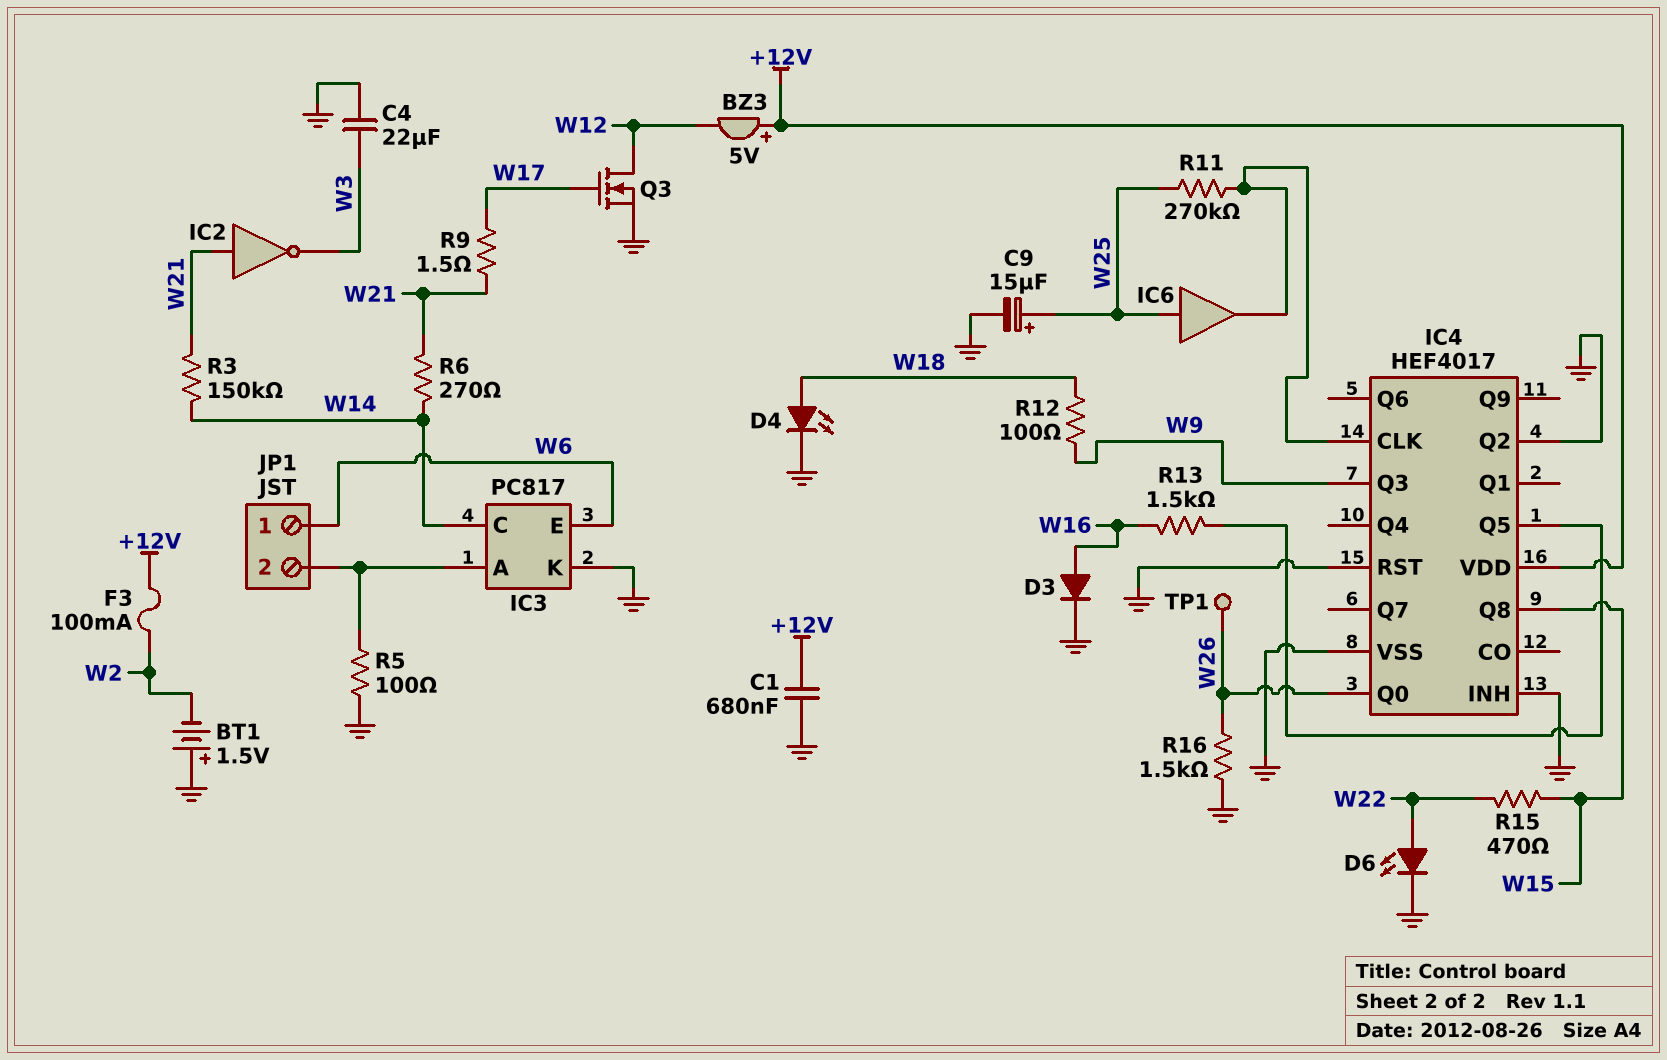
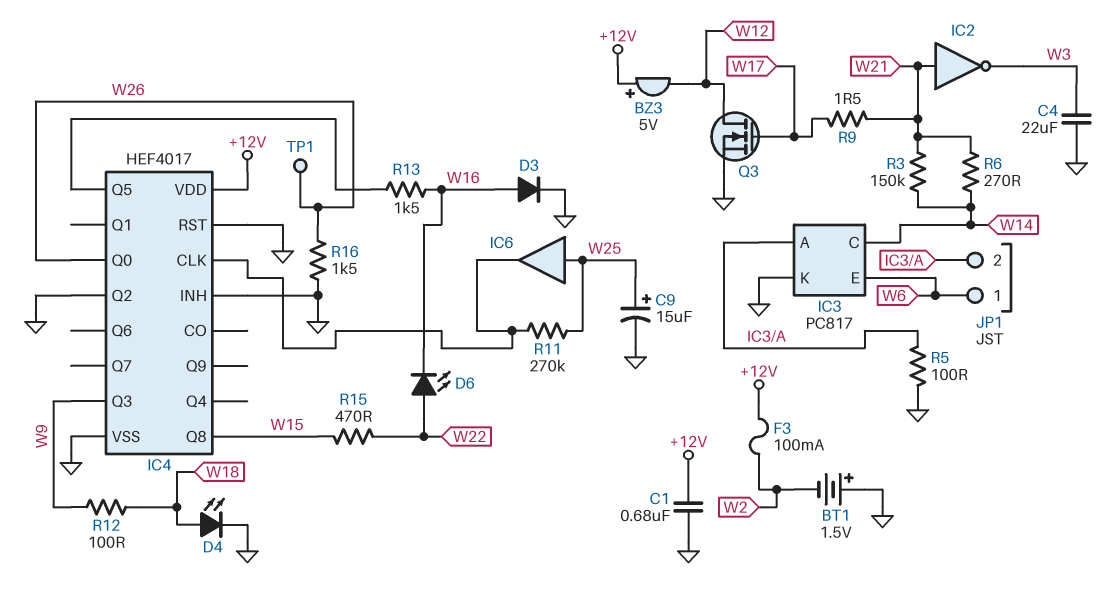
D6: LED (A W22, K GND) -> LED (A W22, K W16)

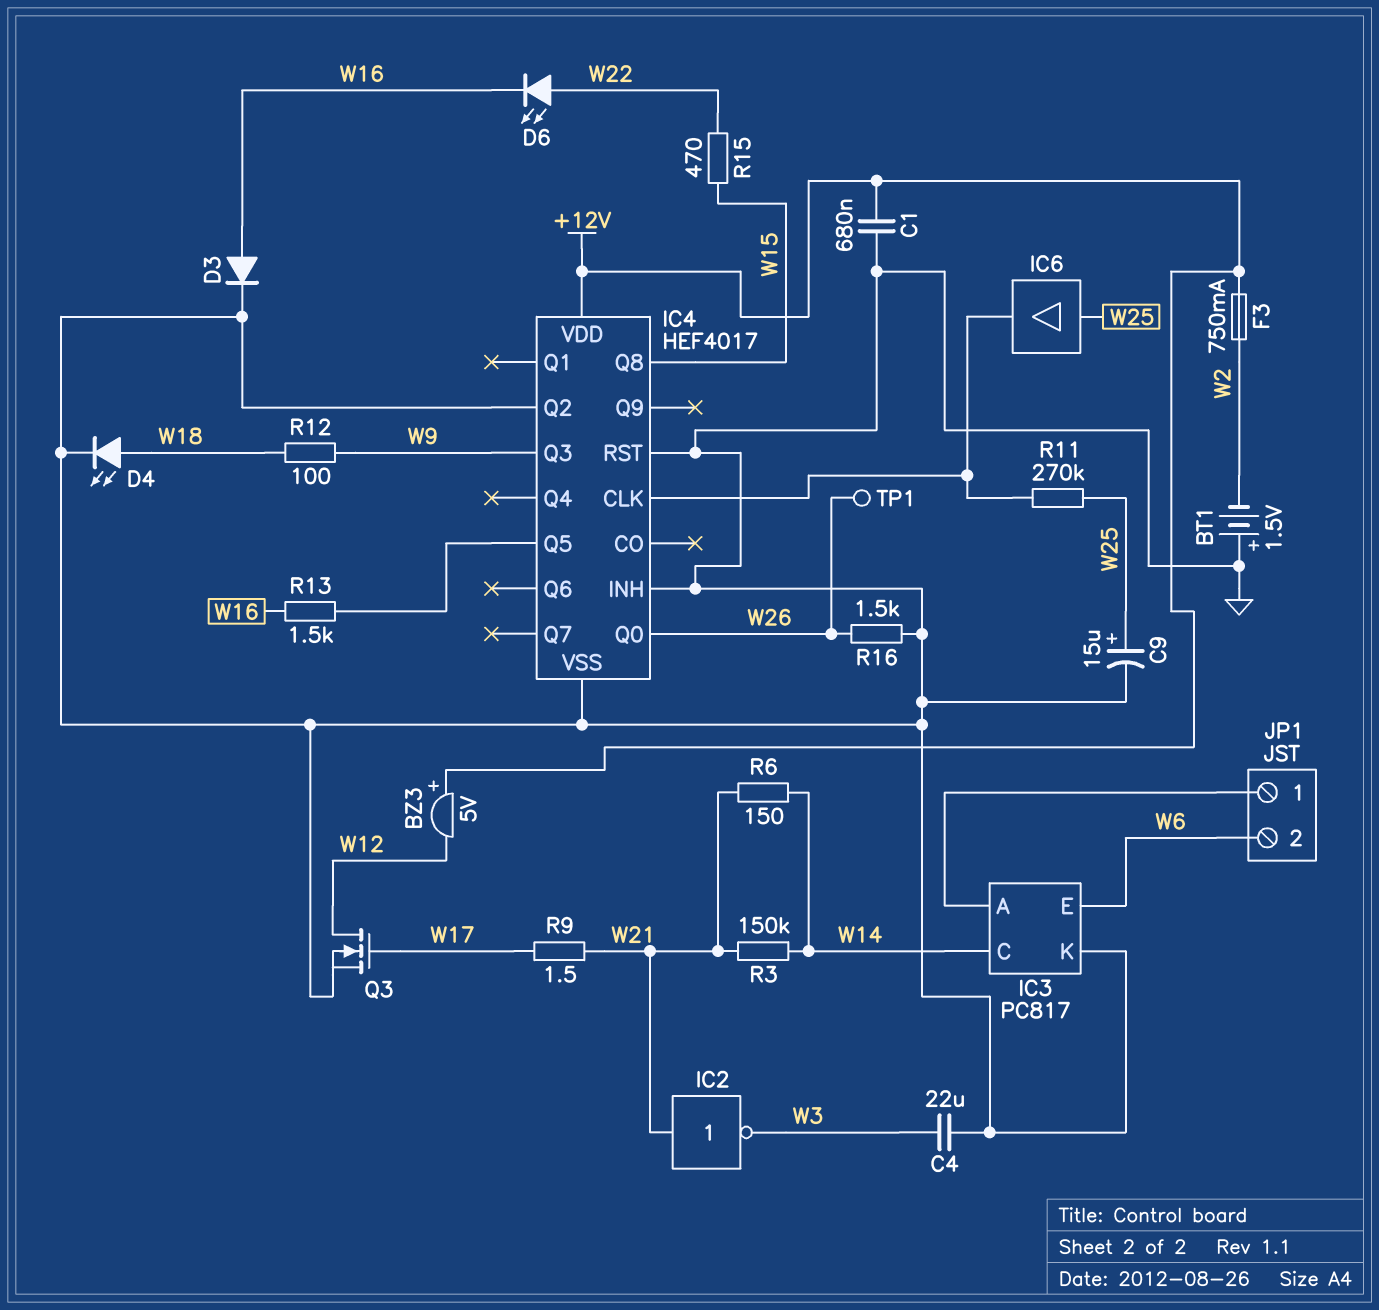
F3: 100mA (+12V, W2) -> 750mA (+12V, W2)
JP1 pin 1: W6 -> IC3/A
JP1 pin 2: IC3/A -> W6
R5: 100 (GND, IC3/A) -> none
R6: 270 (W14, W21) -> 150 (W14, W21)

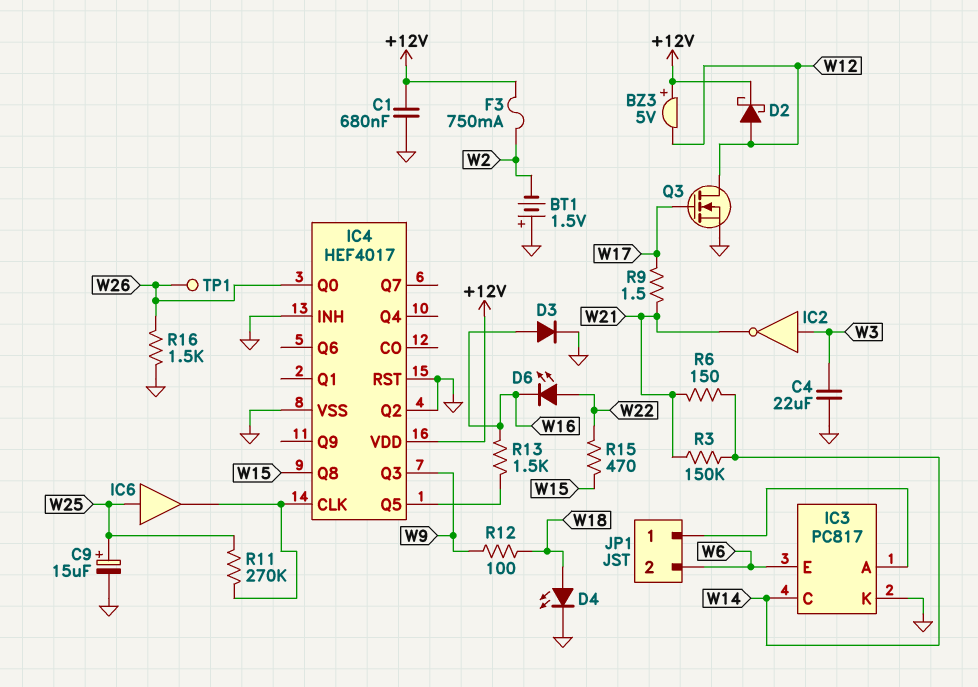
D2: none -> schottky (A W12, K +12V)
IC2: NOT (in W21, out W3) -> NOT (in W3, out W21)

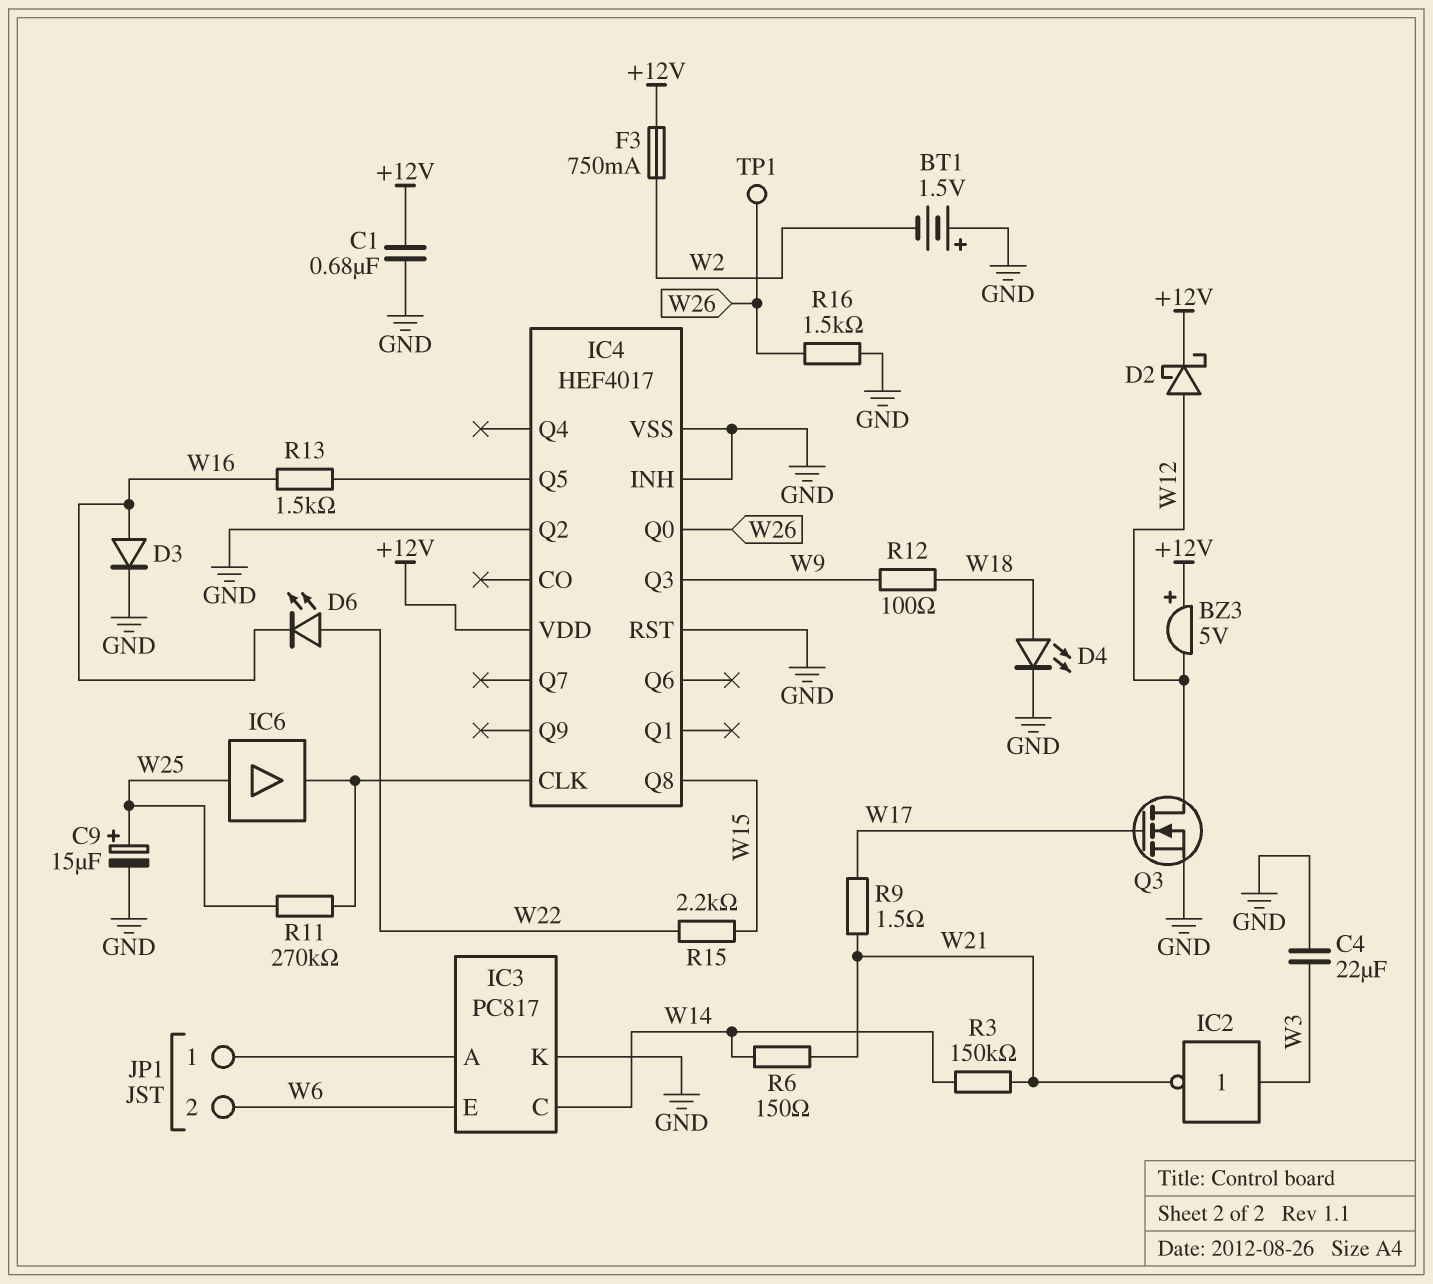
R15: 470 (W15, W22) -> 2.2k (W15, W22)

